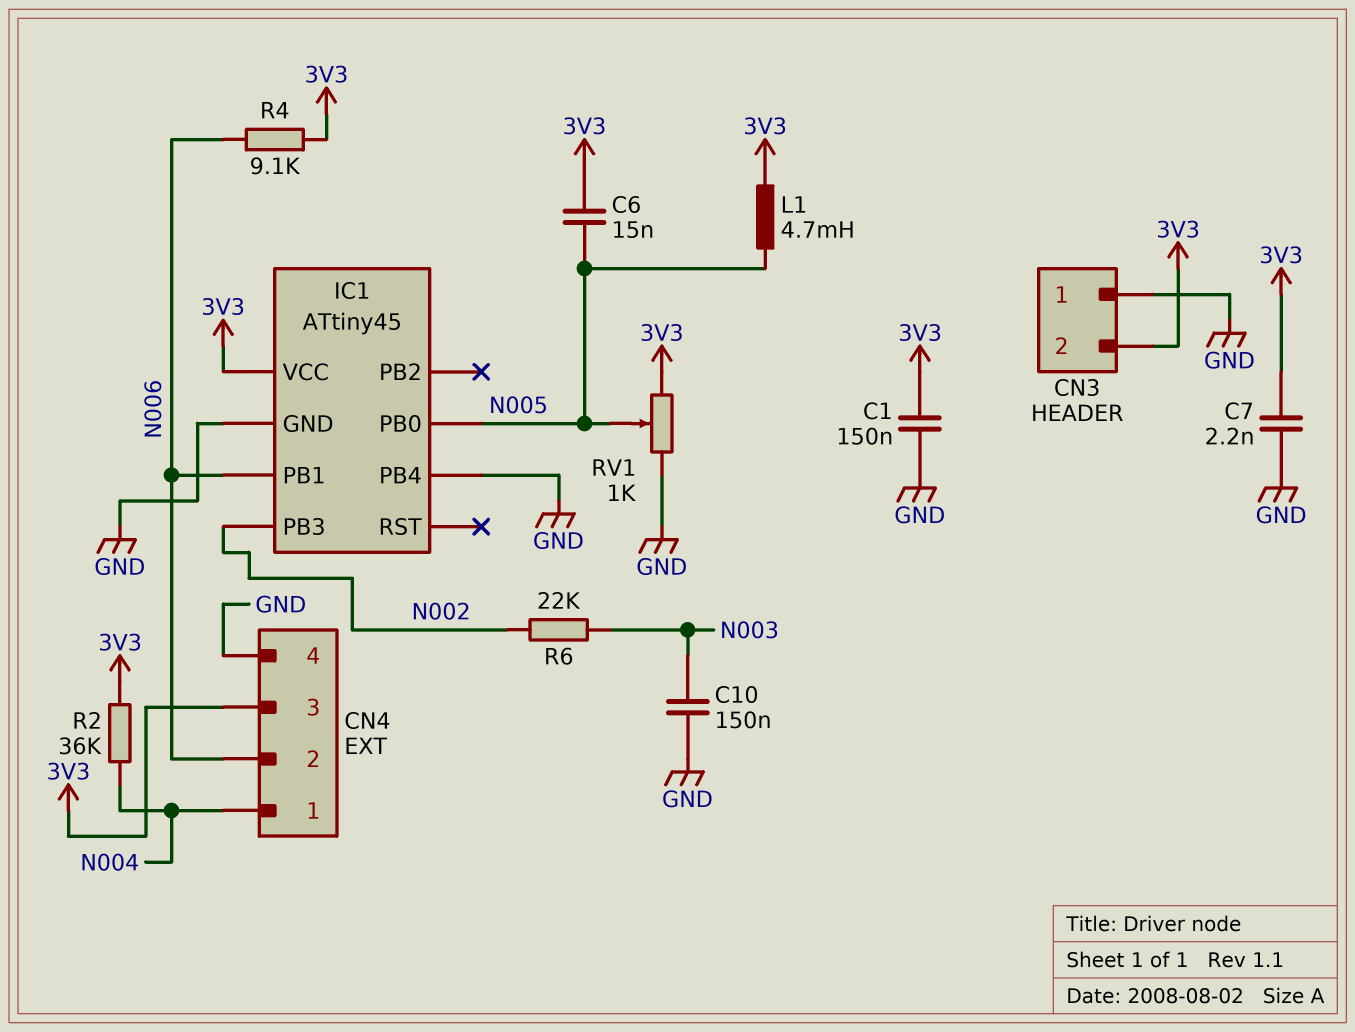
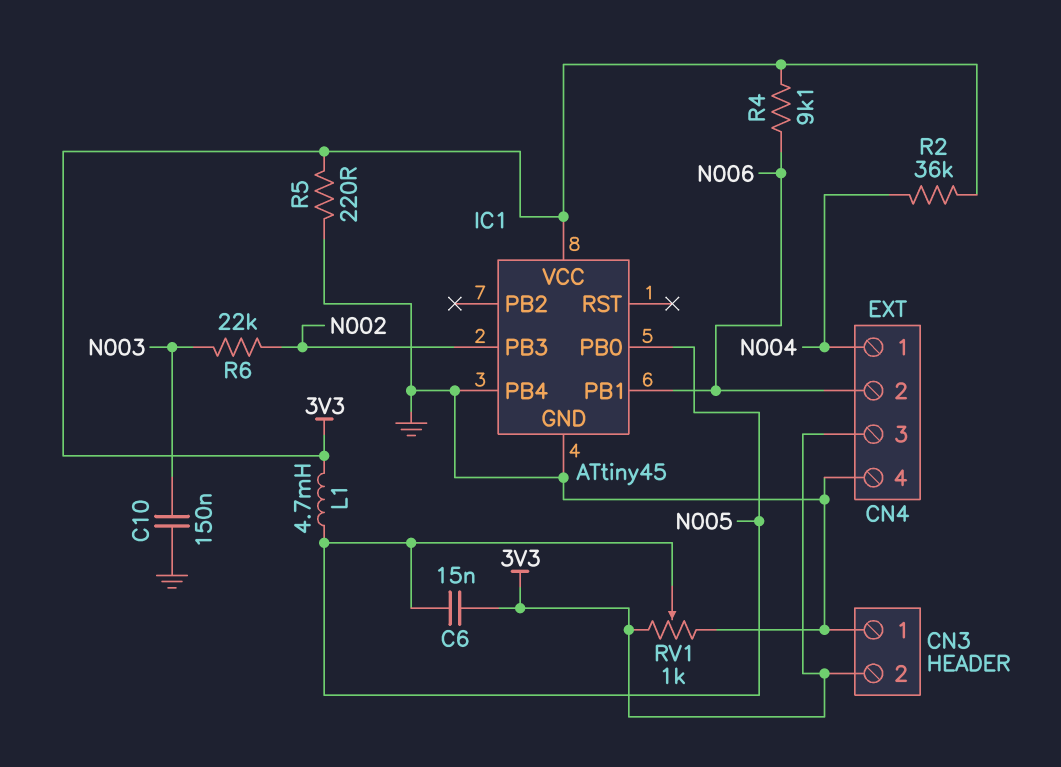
C1: 150nF (3V3, GND) -> none
C7: 2.2nF (3V3, GND) -> none
R5: none -> 220 (3V3, GND)

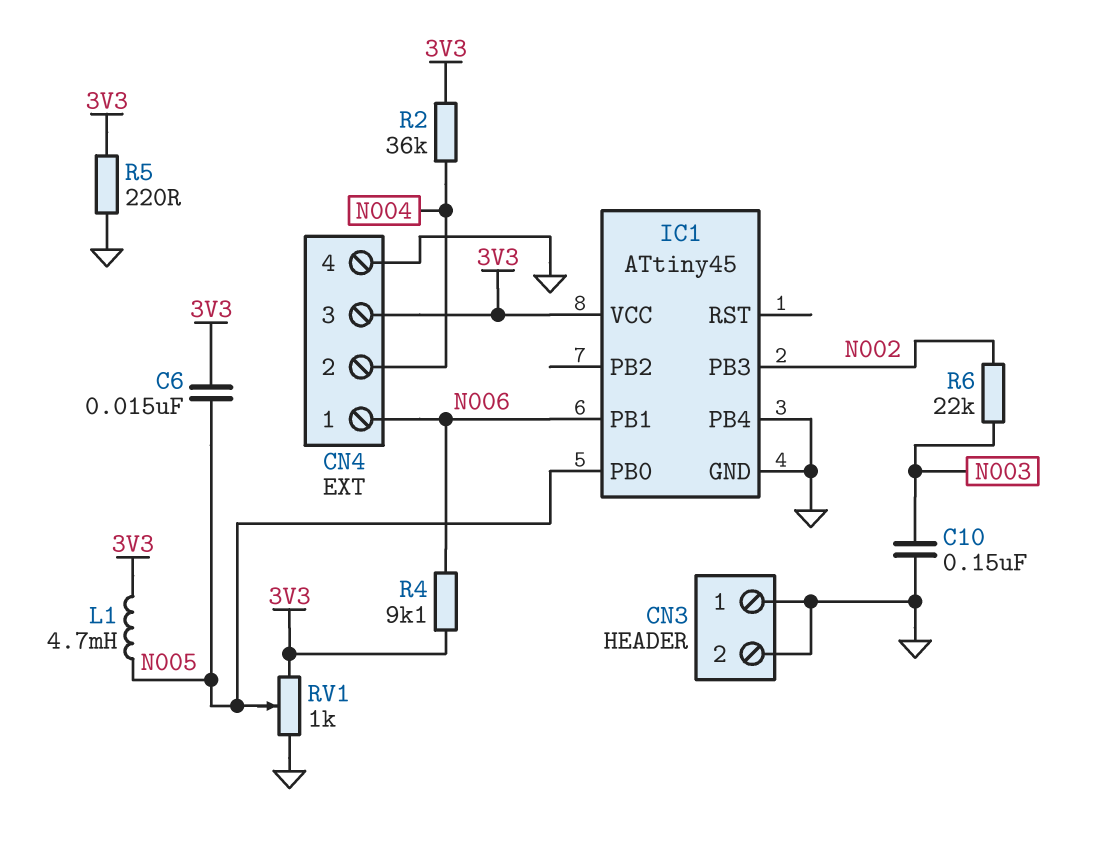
CN3 pin 2: 3V3 -> GND
CN4 pin 1: N004 -> N006
CN4 pin 2: N006 -> N004

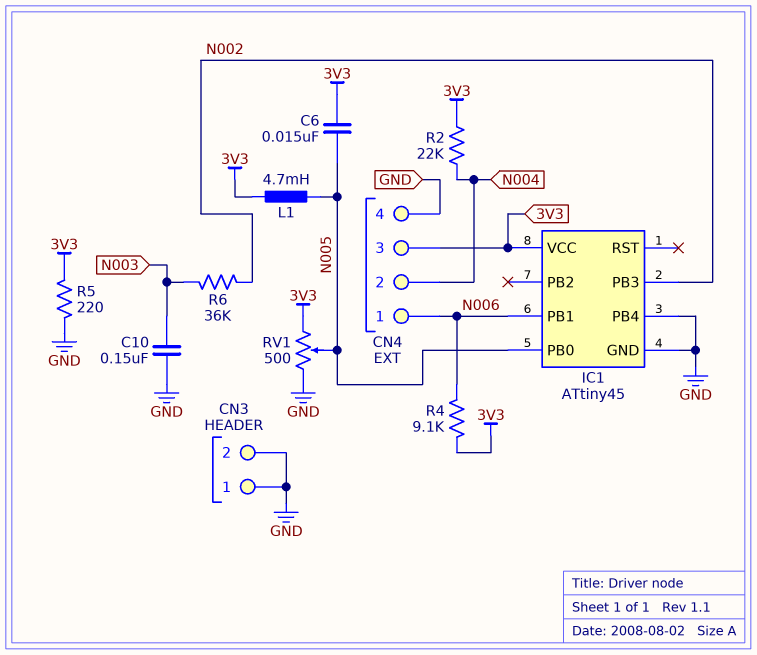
R2: 36k (3V3, N004) -> 22k (3V3, N004)
R6: 22k (N002, N003) -> 36k (N002, N003)
RV1: 1k (3V3, GND, wiper N005) -> 500 (3V3, GND, wiper N005)

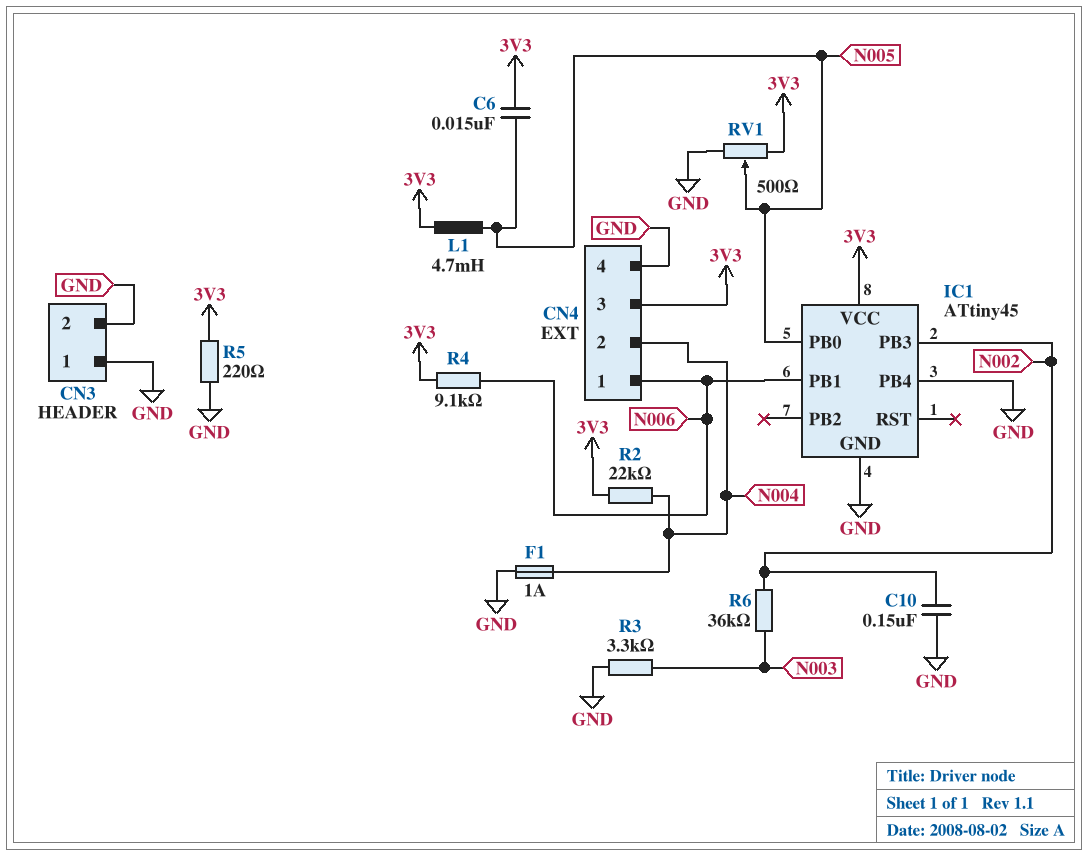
C10: 150nF (GND, N003) -> 150nF (GND, N002)
F1: none -> 1A (GND, N004)
R3: none -> 3.3k (GND, N003)

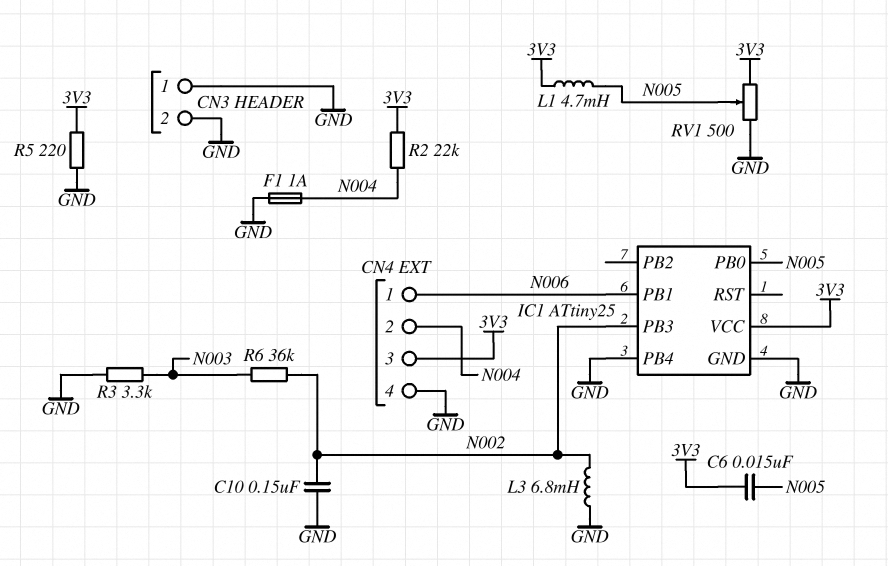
IC1: ATtiny45 -> ATtiny25
L3: none -> 6.8mH (GND, N002)
R4: 9.1k (3V3, N006) -> none

